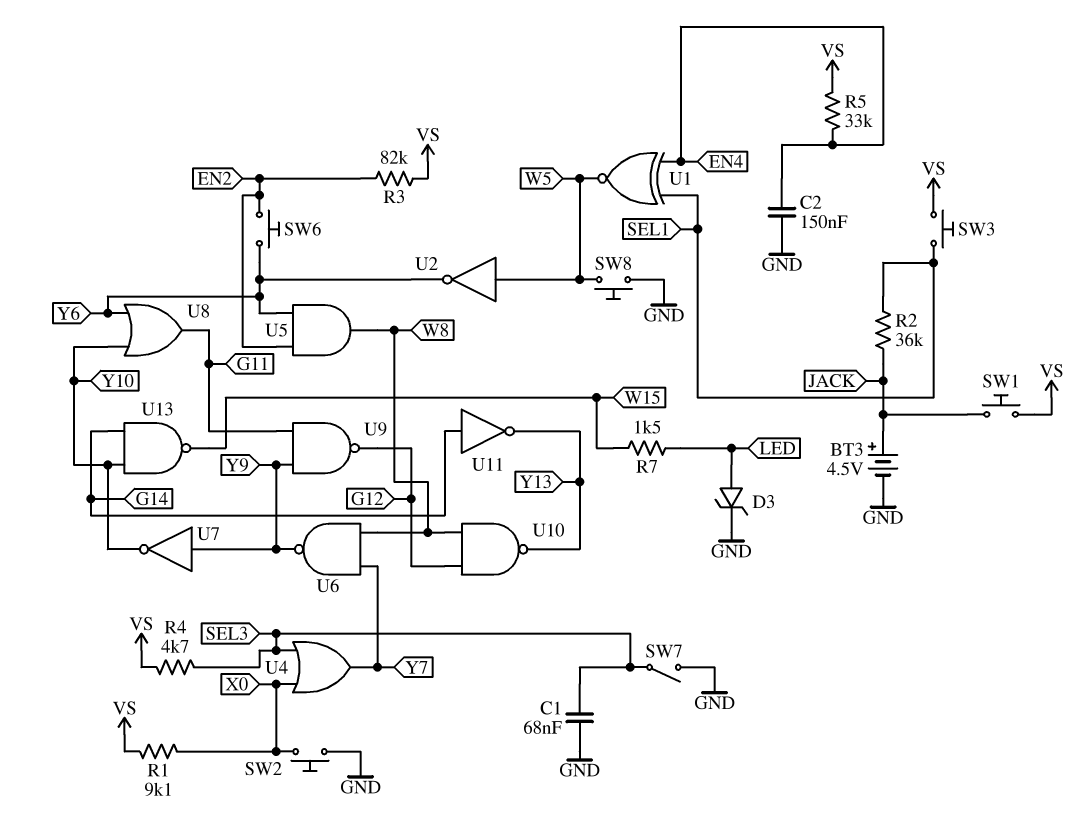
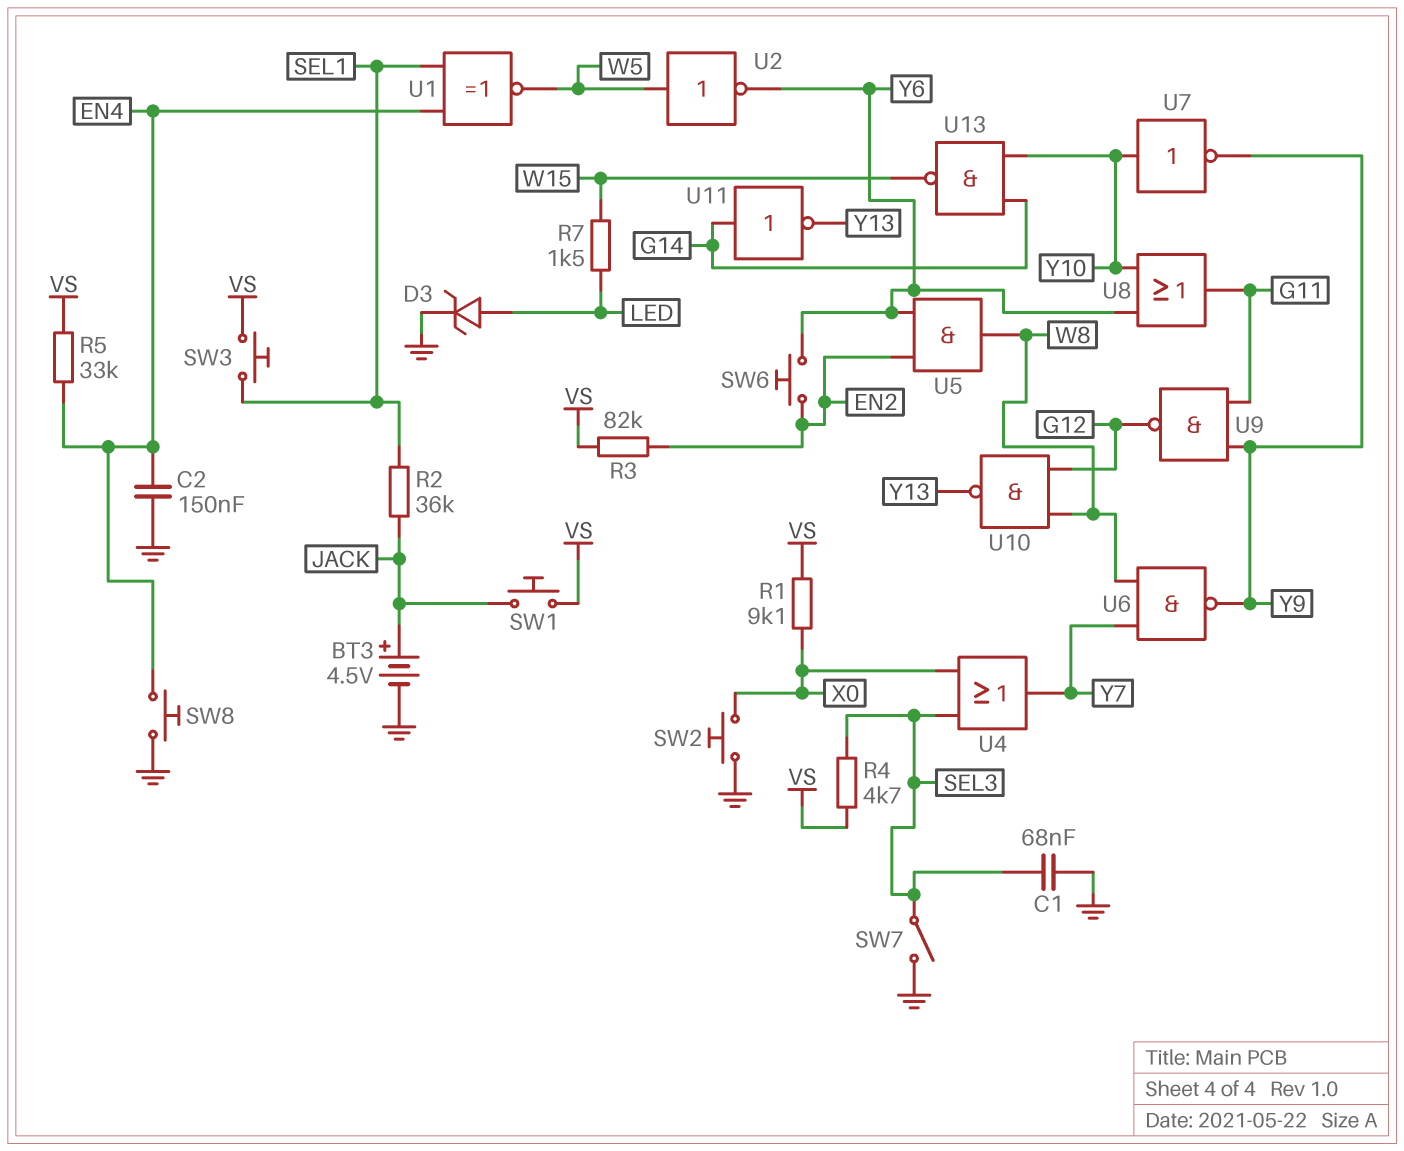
SW8: button (GND, W5) -> button (EN4, GND)
U7: NOT (in Y9, out Y10) -> NOT (in Y10, out Y9)

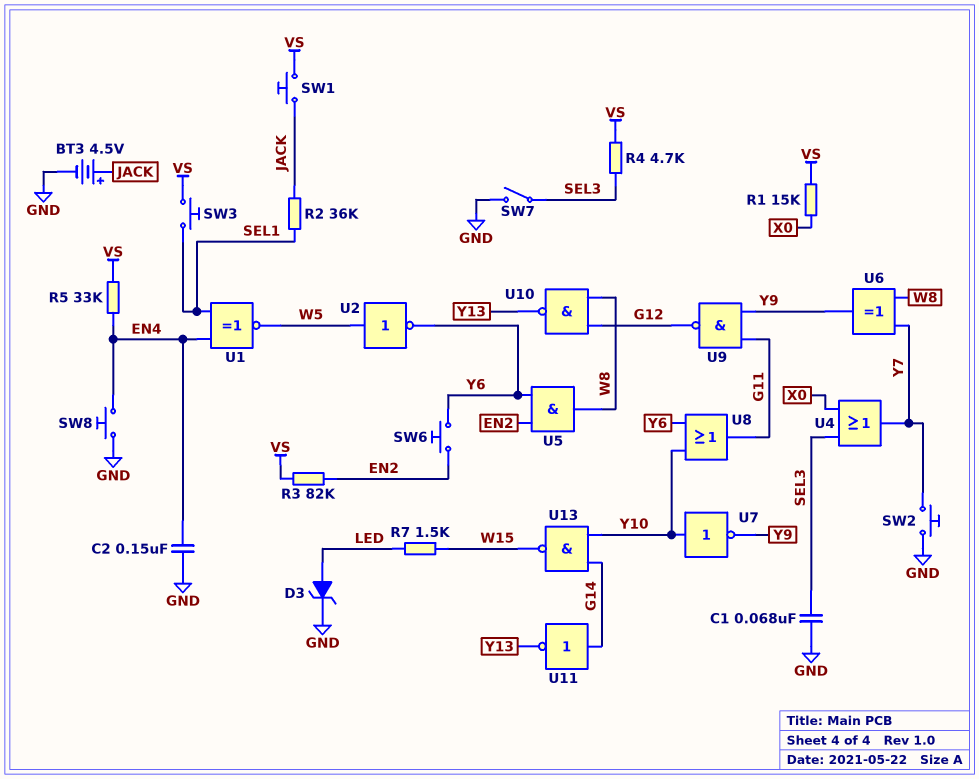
R1: 9.1k (VS, X0) -> 15k (VS, X0)
SW2: button (GND, X0) -> button (GND, Y7)
U6: NAND (in W8, in Y7, out Y9) -> XOR (in W8, in Y7, out Y9)

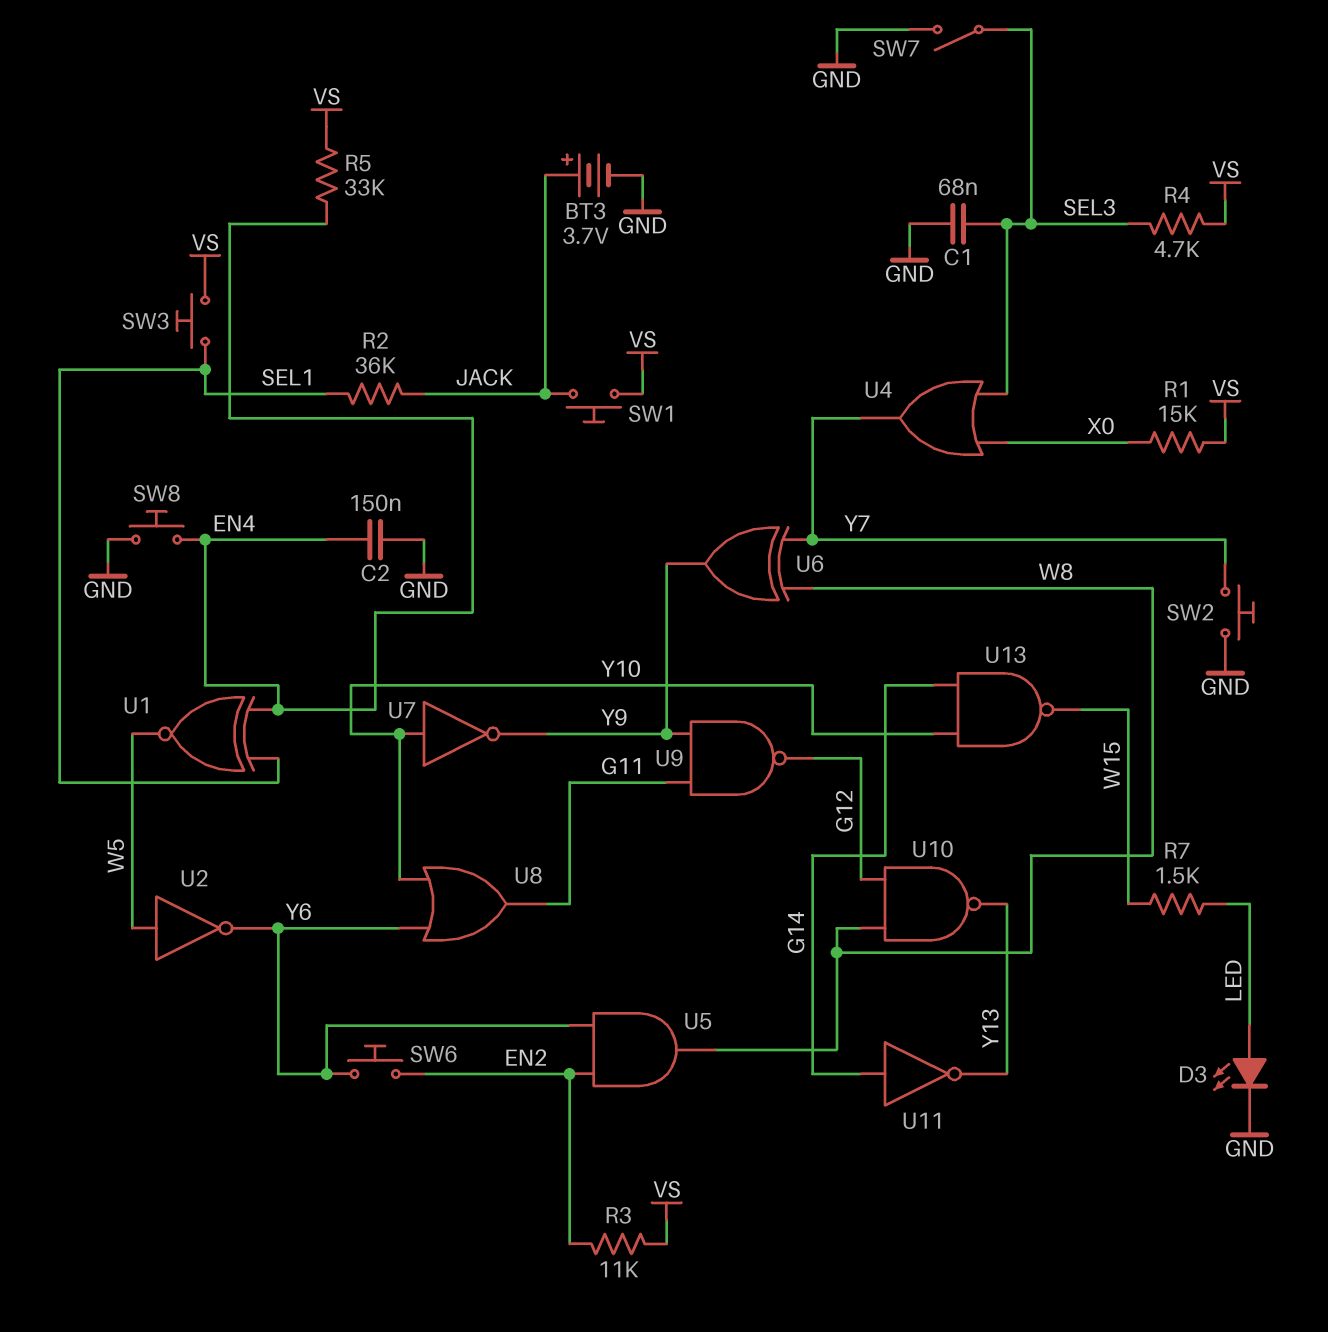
BT3: 4.5V (plus JACK, minus GND) -> 3.7V (plus JACK, minus GND)
D3: zener (A LED, K GND) -> LED (A LED, K GND)
R3: 82k (EN2, VS) -> 11k (EN2, VS)

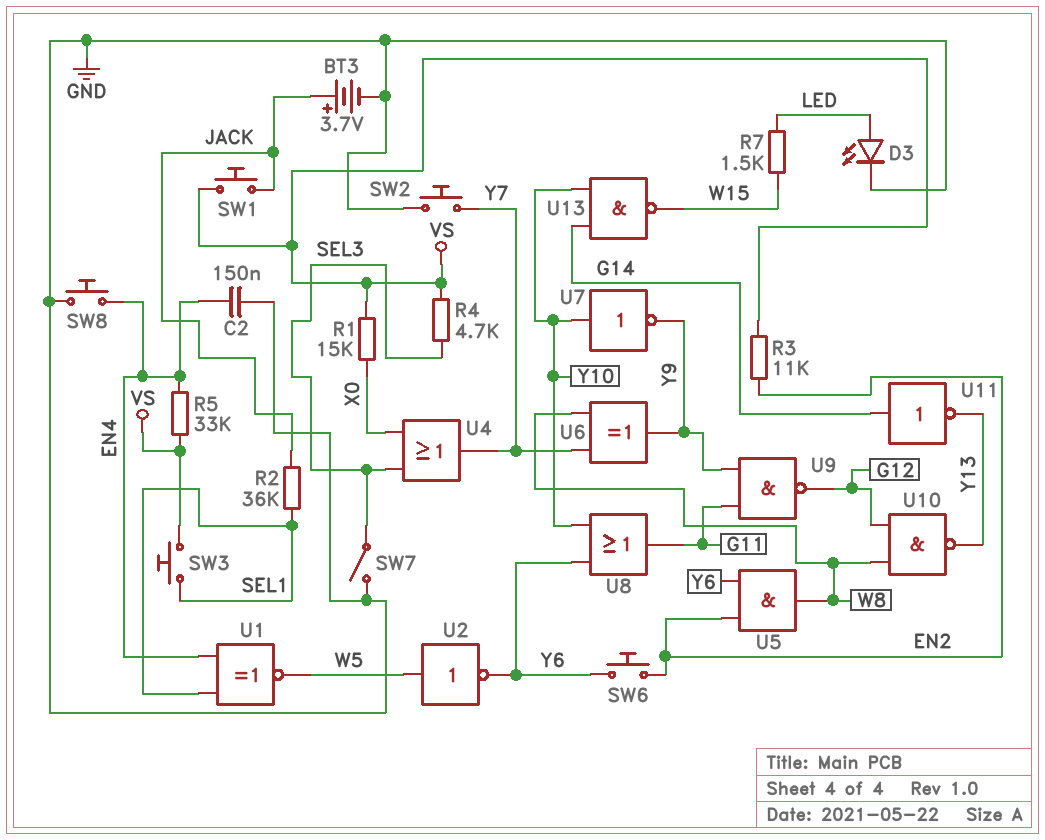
C1: 68nF (GND, SEL3) -> none

